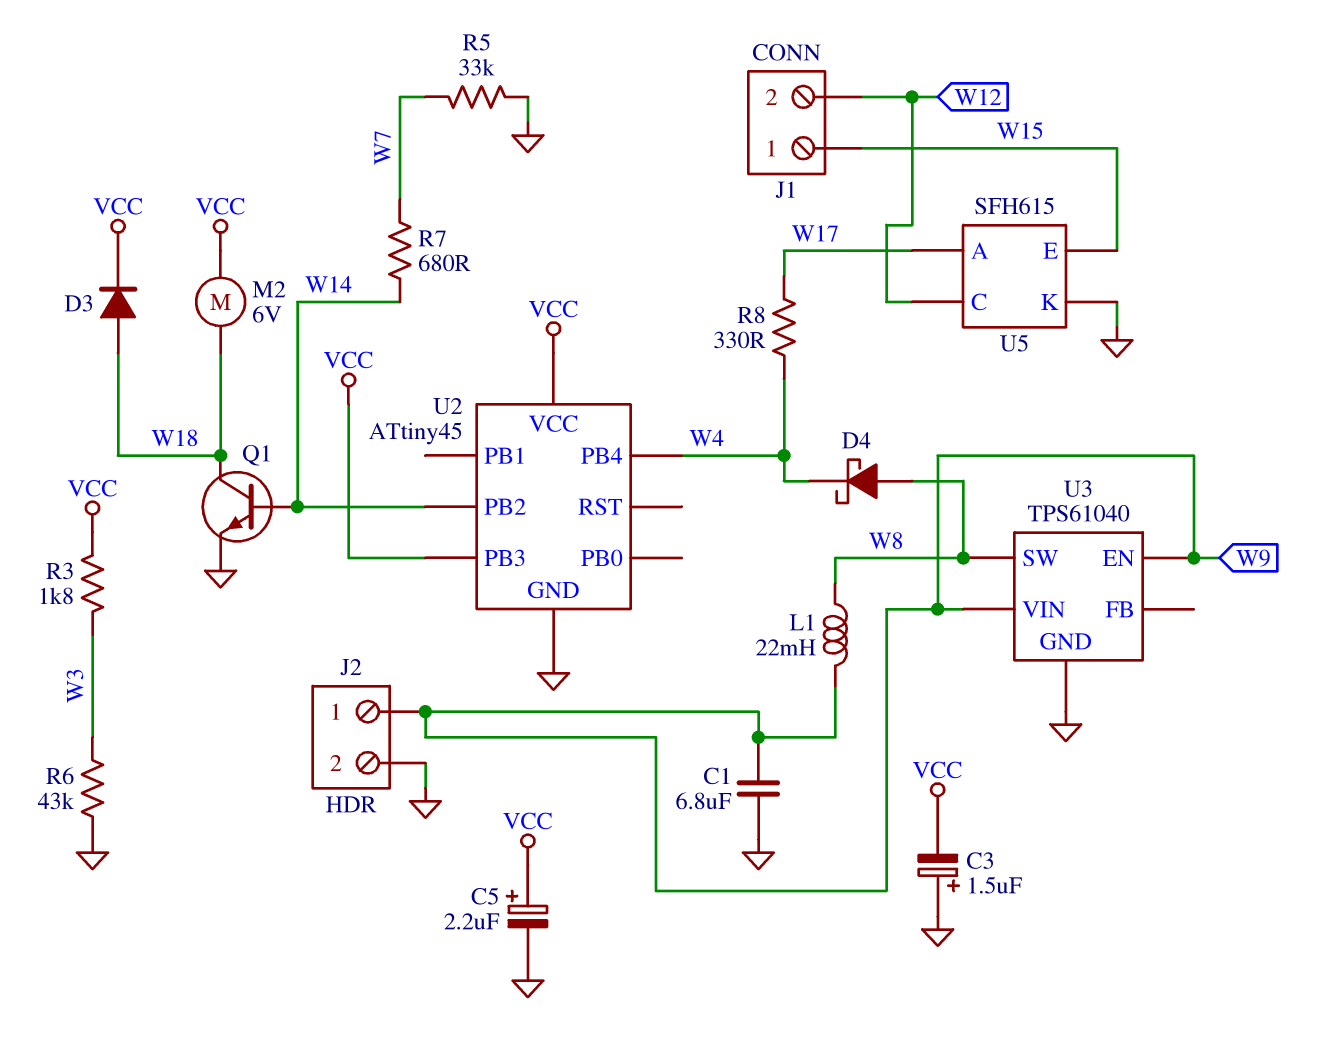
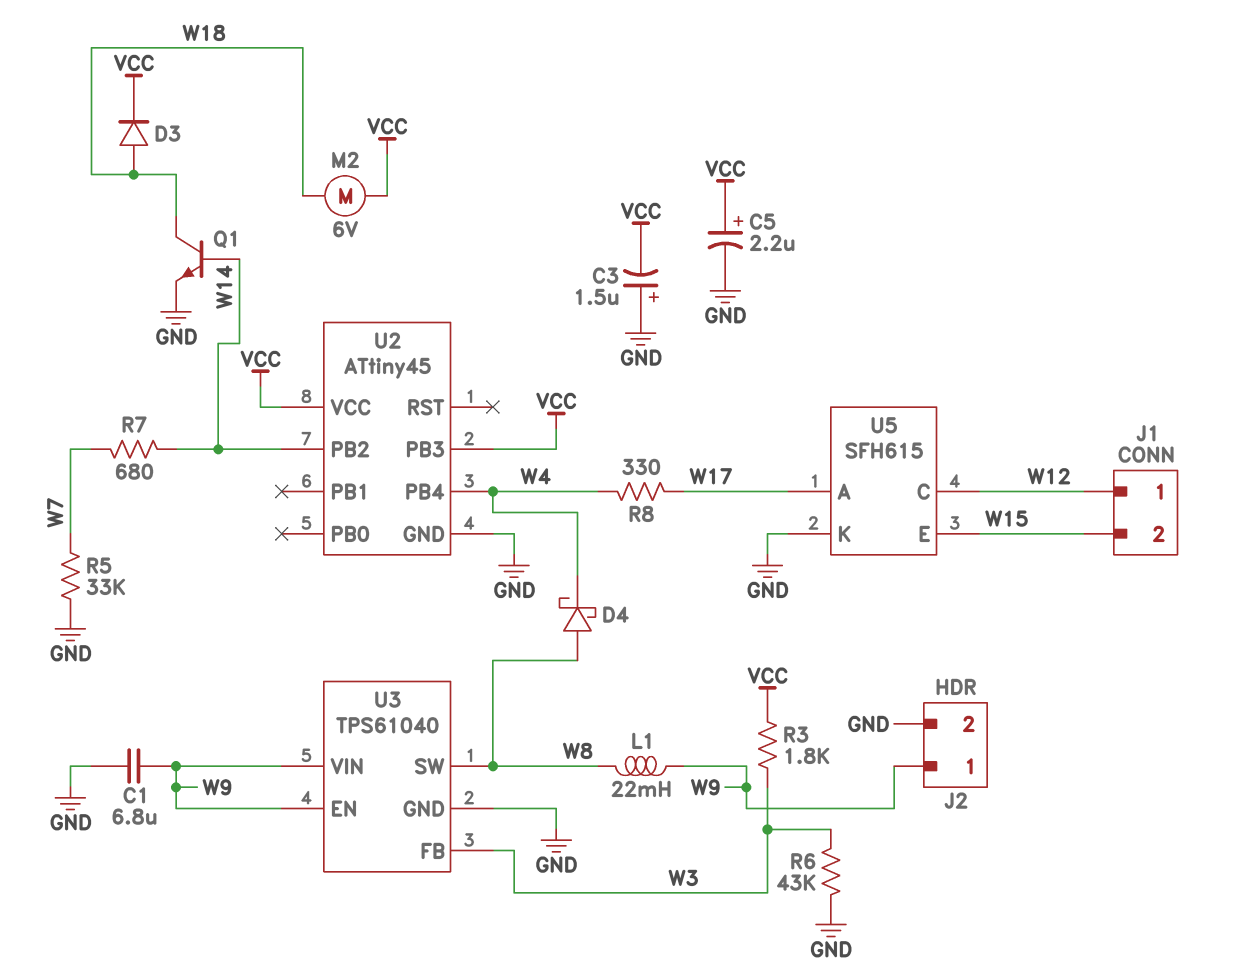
J1 pin 1: W15 -> W12
J1 pin 2: W12 -> W15
U3 pin FB: none -> W3

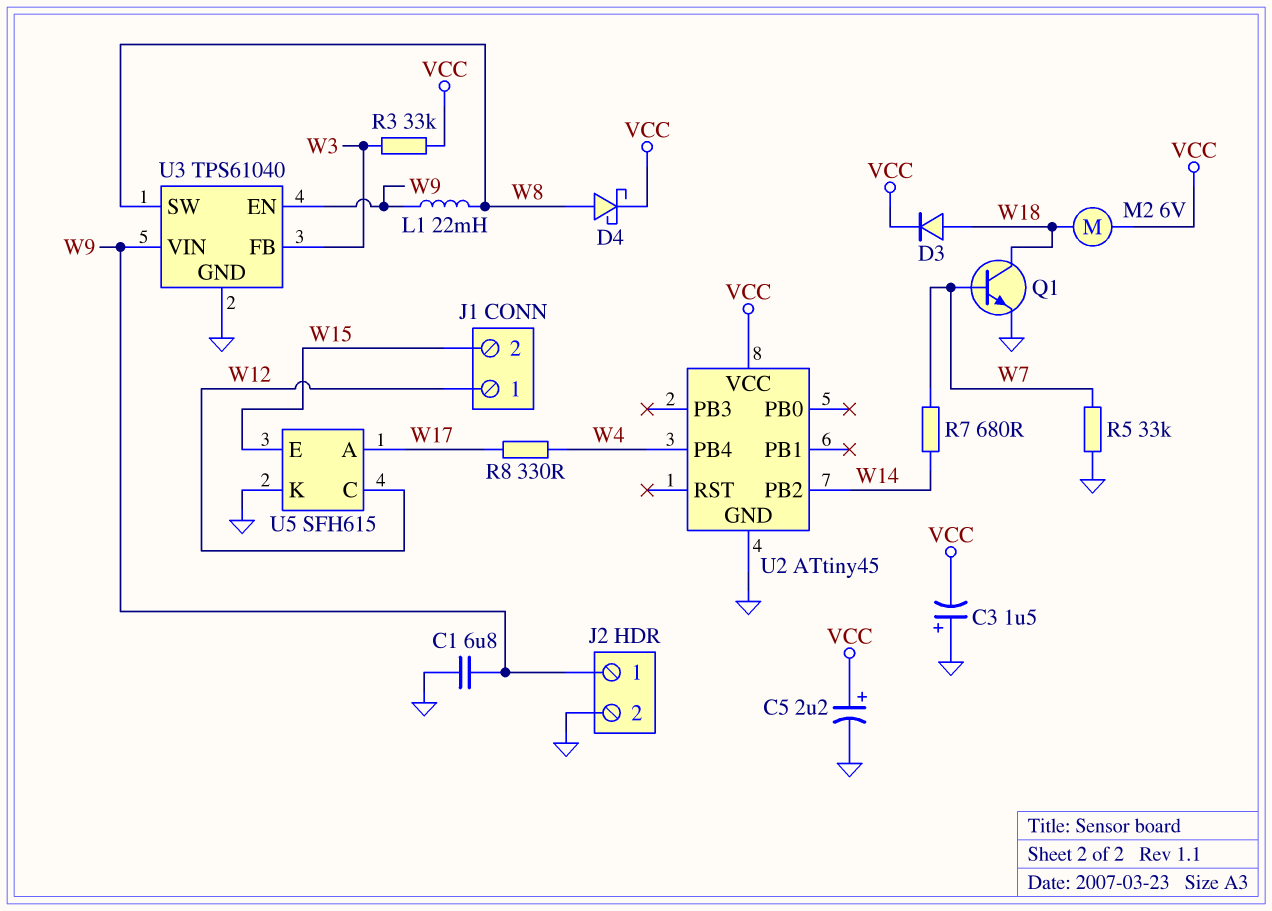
D4: schottky (A W8, K W4) -> schottky (A W8, K VCC)
Q1: NPN (B W14, C W18, E GND) -> NPN (B W7, C W18, E GND)
R3: 1.8k (VCC, W3) -> 33k (VCC, W3)
R6: 43k (GND, W3) -> none
U2 pin PB3: VCC -> none

